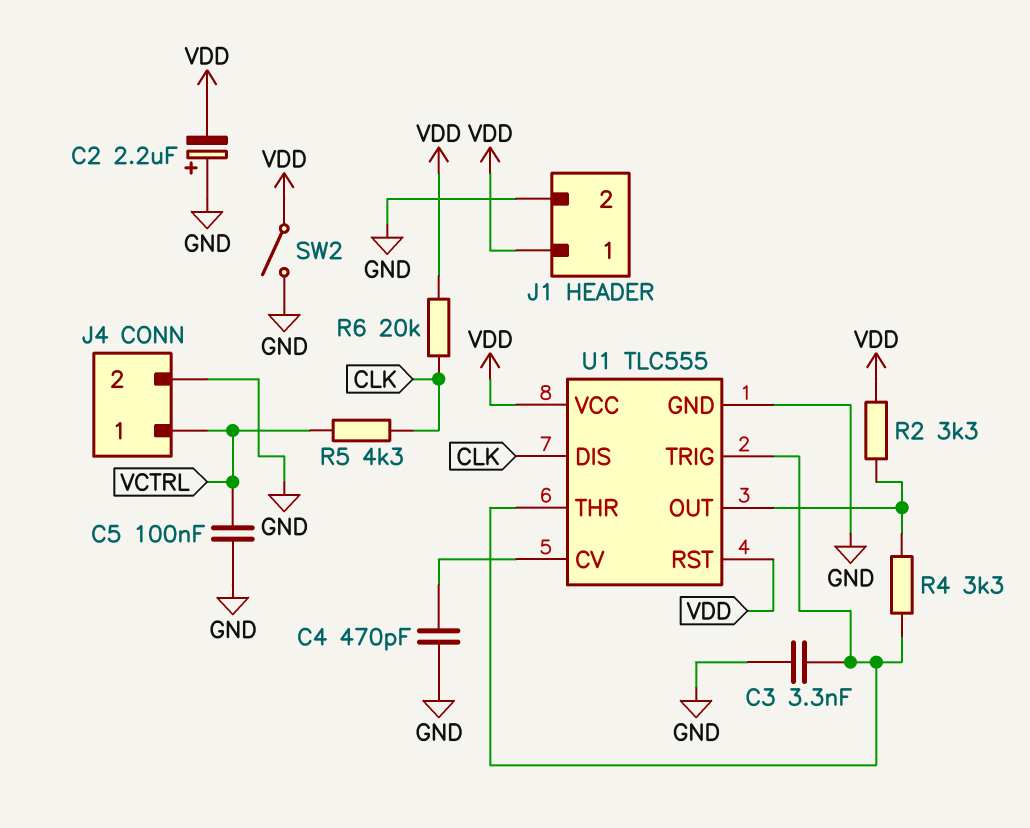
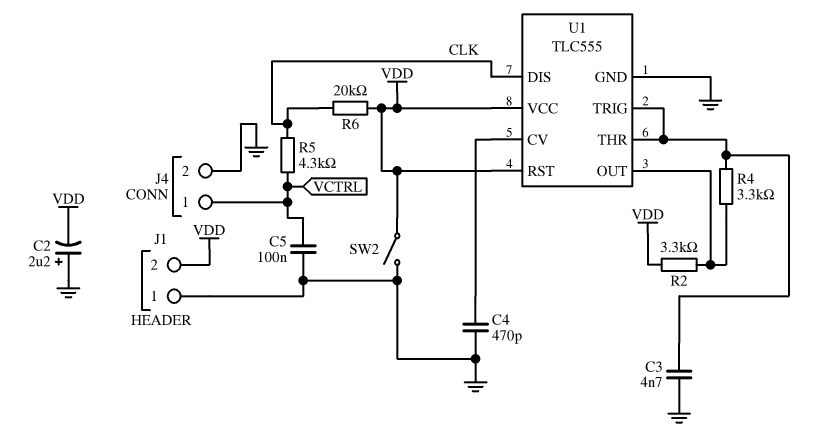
C3: 3.3nF (GND, U1/THR) -> 4.7nF (GND, U1/THR)
J1 pin 1: VDD -> GND
J1 pin 2: GND -> VDD

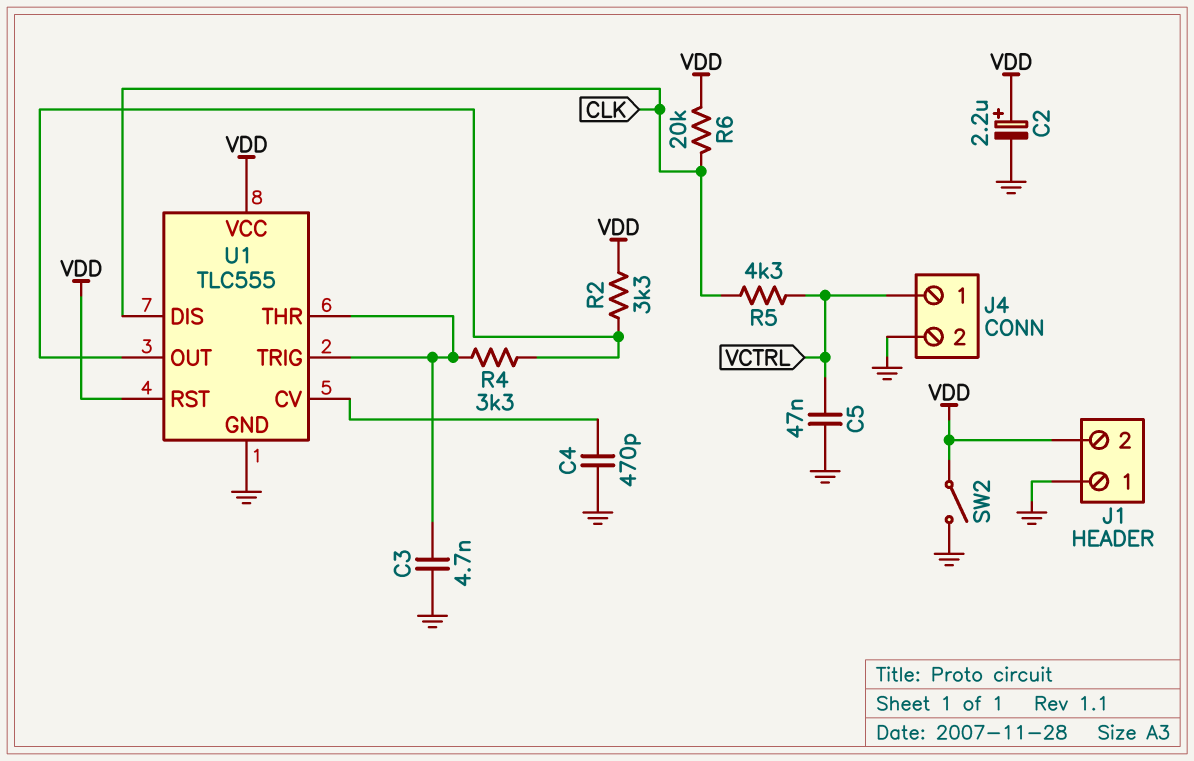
C2: 2.2uF (plus GND, minus VDD) -> 2.2uF (plus VDD, minus GND)
C5: 100nF (GND, VCTRL) -> 47nF (GND, VCTRL)

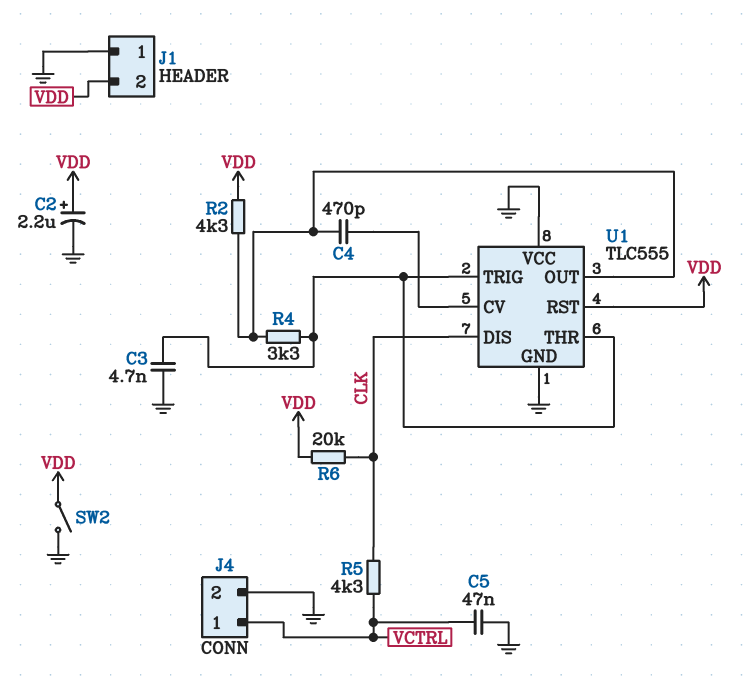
C4: 470pF (GND, U1/CV) -> 470pF (U1/CV, U1/OUT)
R2: 3.3k (U1/OUT, VDD) -> 4.3k (U1/OUT, VDD)
U1 pin VCC: VDD -> GND

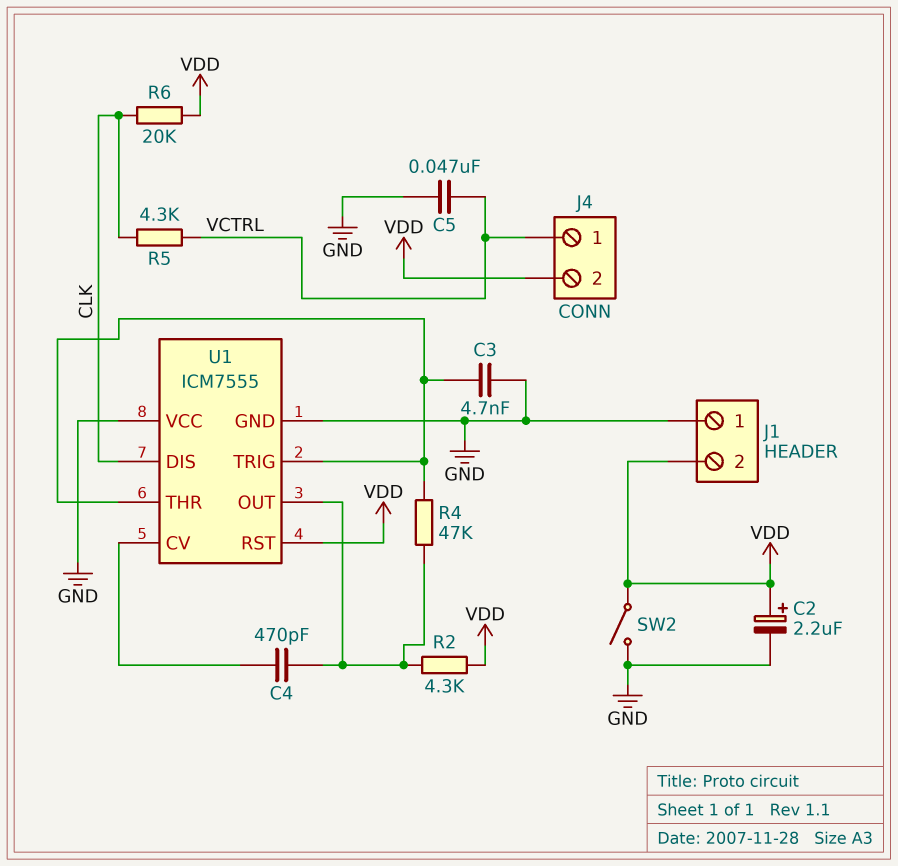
J4 pin 2: GND -> VDD
R4: 3.3k (U1/OUT, U1/THR) -> 47k (U1/OUT, U1/THR)
U1: TLC555 -> ICM7555

